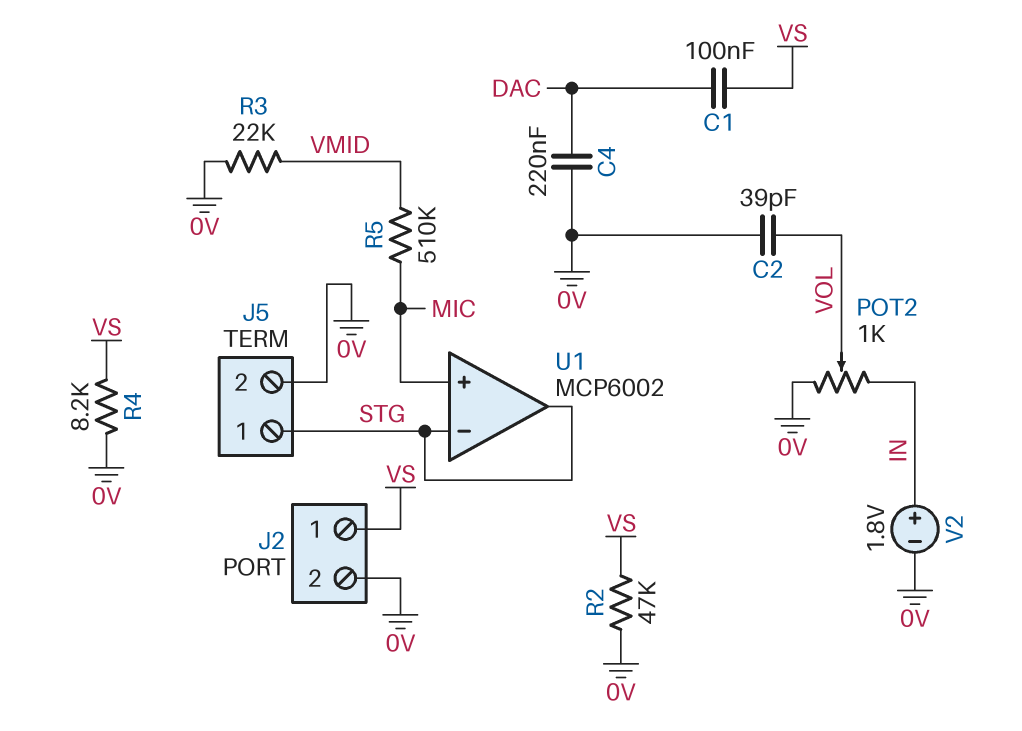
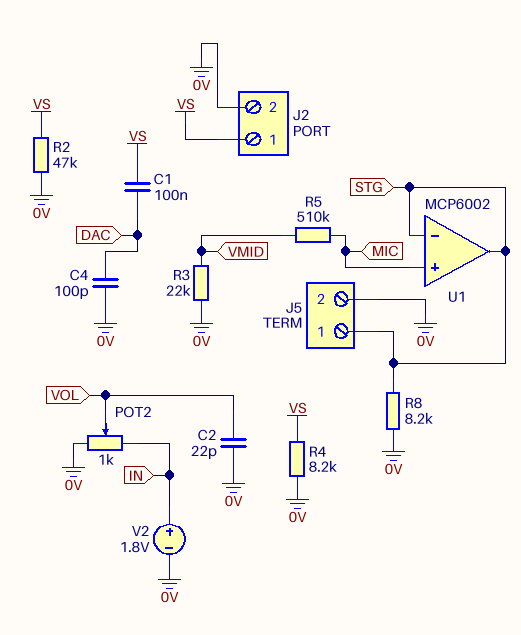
C2: 39pF (0V, VOL) -> 22pF (0V, VOL)
C4: 220nF (0V, DAC) -> 100pF (0V, DAC)
R8: none -> 8.2k (0V, STG)

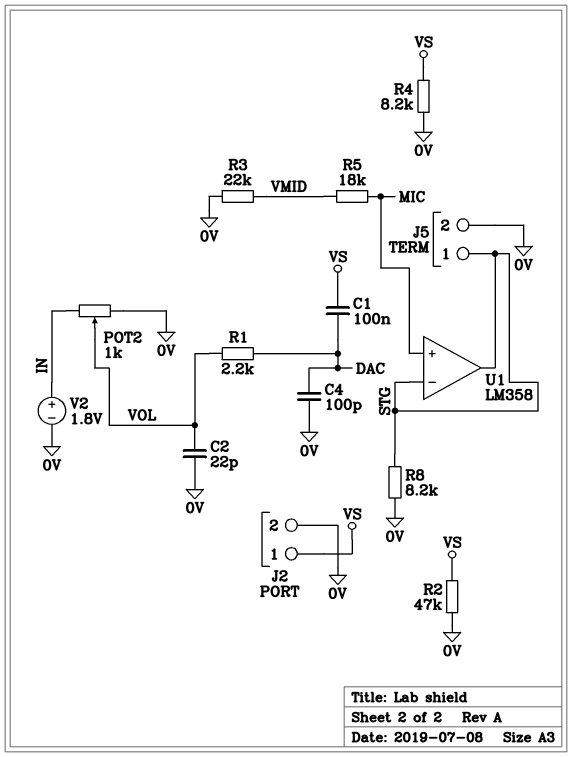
R1: none -> 2.2k (DAC, VOL)
R5: 510k (MIC, VMID) -> 18k (MIC, VMID)
U1: MCP6002 -> LM358

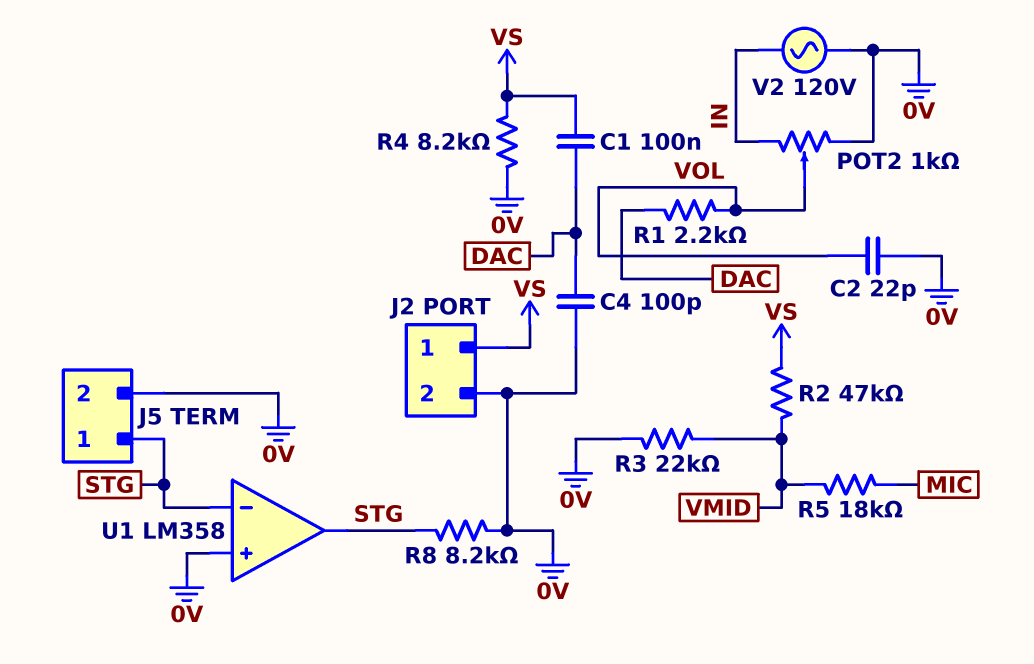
R2: 47k (0V, VS) -> 47k (VMID, VS)
U1 pin in+: MIC -> 0V
V2: 1.8V (plus IN, minus 0V) -> AC 120V (0V, IN)

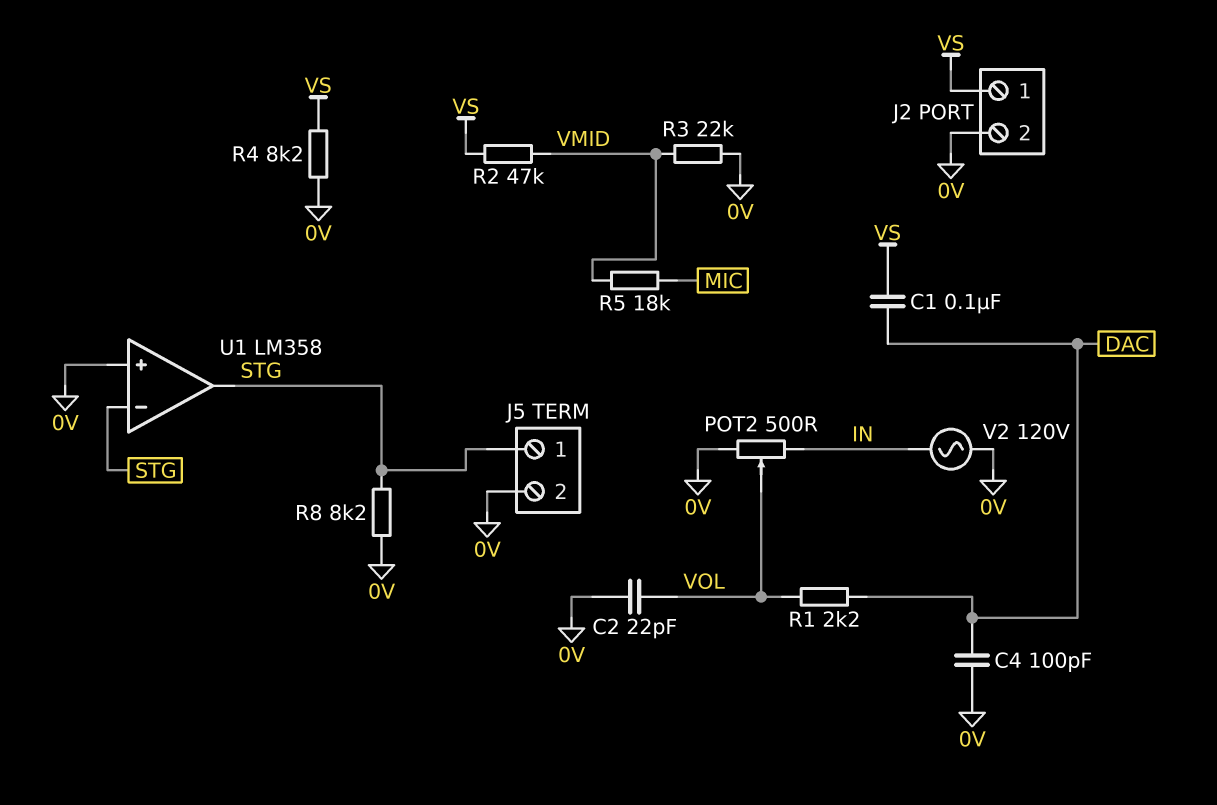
POT2: 1k (0V, IN, wiper VOL) -> 500 (0V, IN, wiper VOL)

